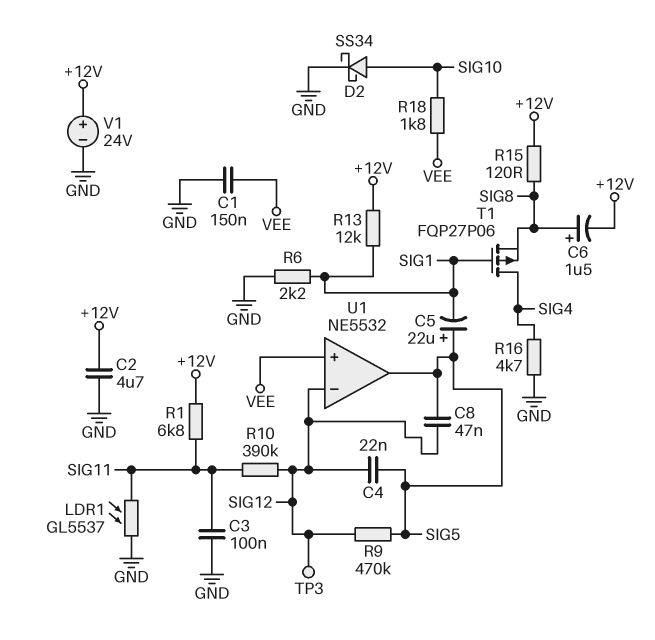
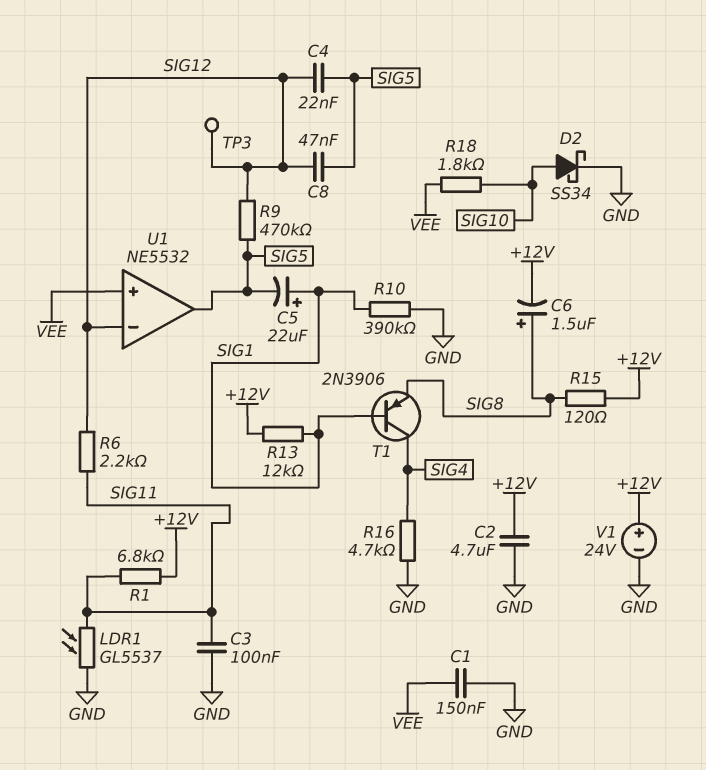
C5: 22uF (plus SIG5, minus SIG1) -> 22uF (plus SIG1, minus SIG5)
R6: 2.2k (GND, SIG1) -> 2.2k (SIG11, SIG12)
R10: 390k (SIG11, SIG12) -> 390k (GND, SIG1)
T1: PMOS FQP27P06 (G SIG1, D SIG4, S SIG8) -> PNP 2N3906 (B SIG1, C SIG4, E SIG8)

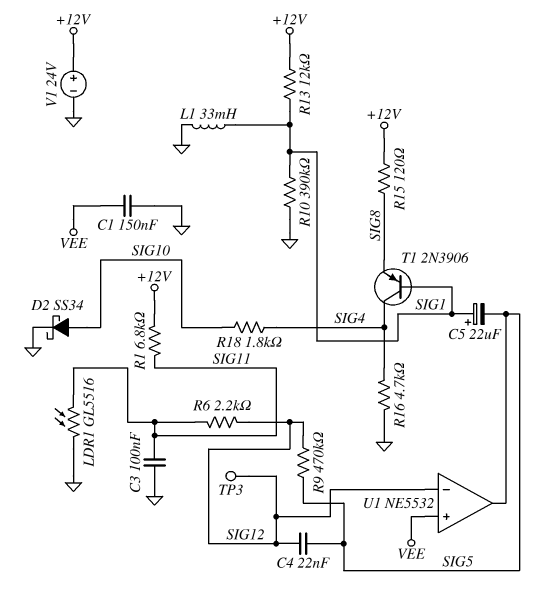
C2: 4.7uF (+12V, GND) -> none
C6: 1.5uF (plus SIG8, minus +12V) -> none
C8: 47nF (SIG5, SIG12) -> none
L1: none -> 33mH (GND, SIG1)
LDR1: GL5537 (GND, SIG11) -> GL5516 (GND, SIG11)
R18: 1.8k (SIG10, VEE) -> 1.8k (SIG4, SIG10)

